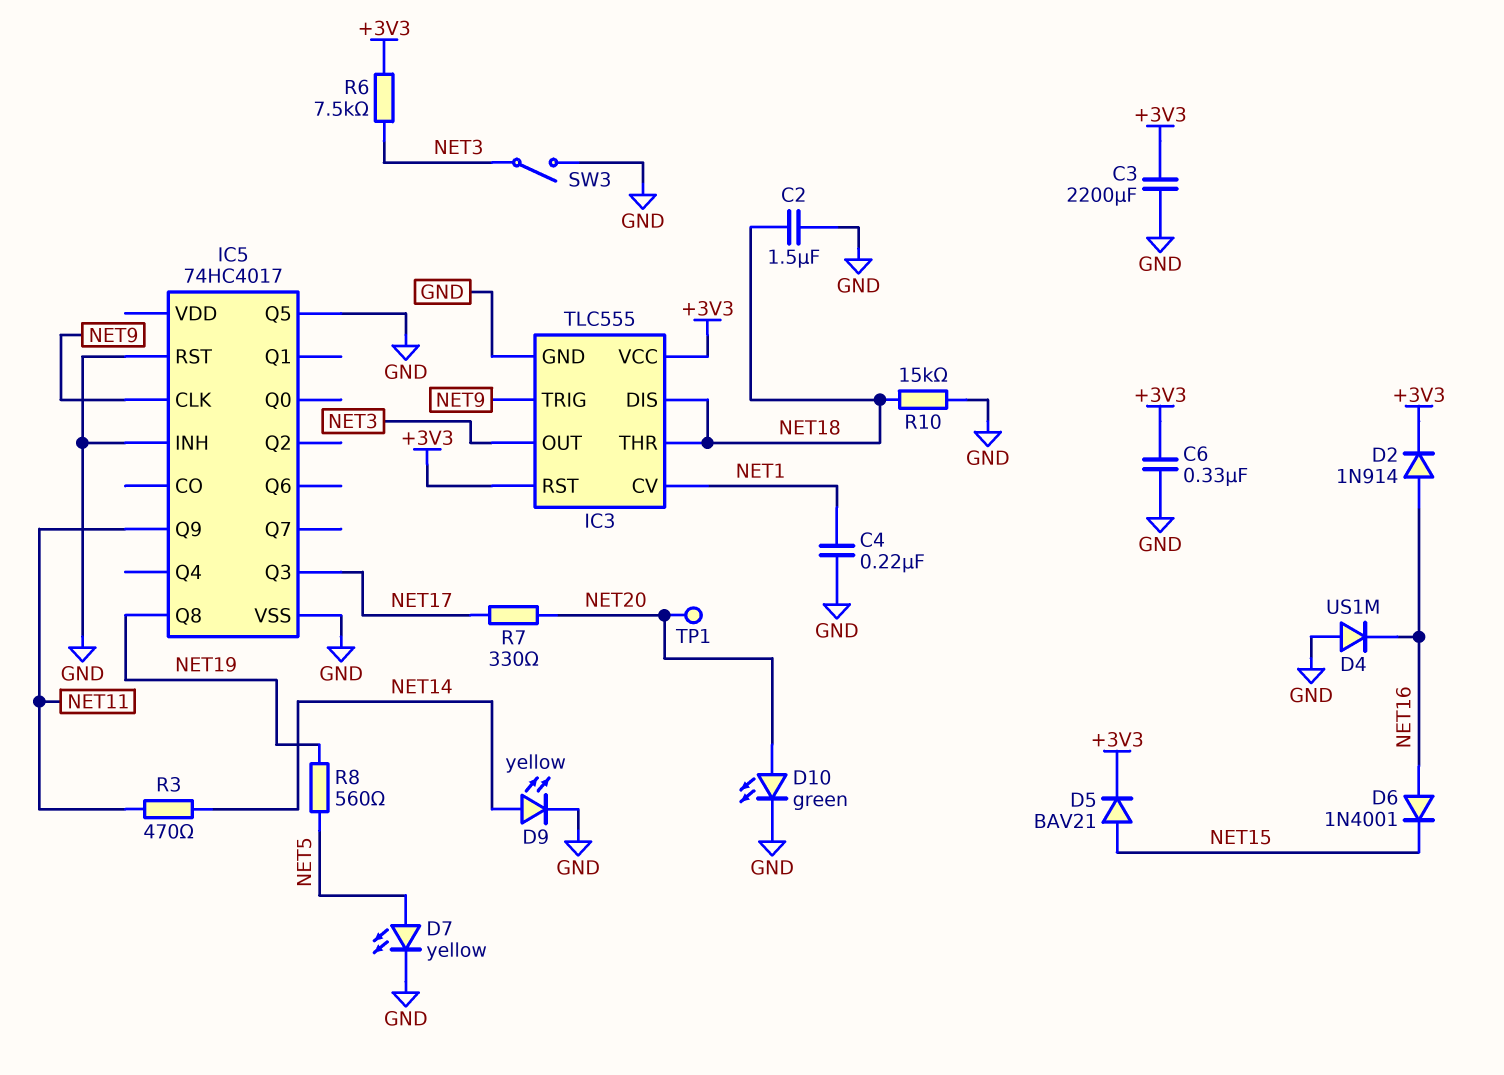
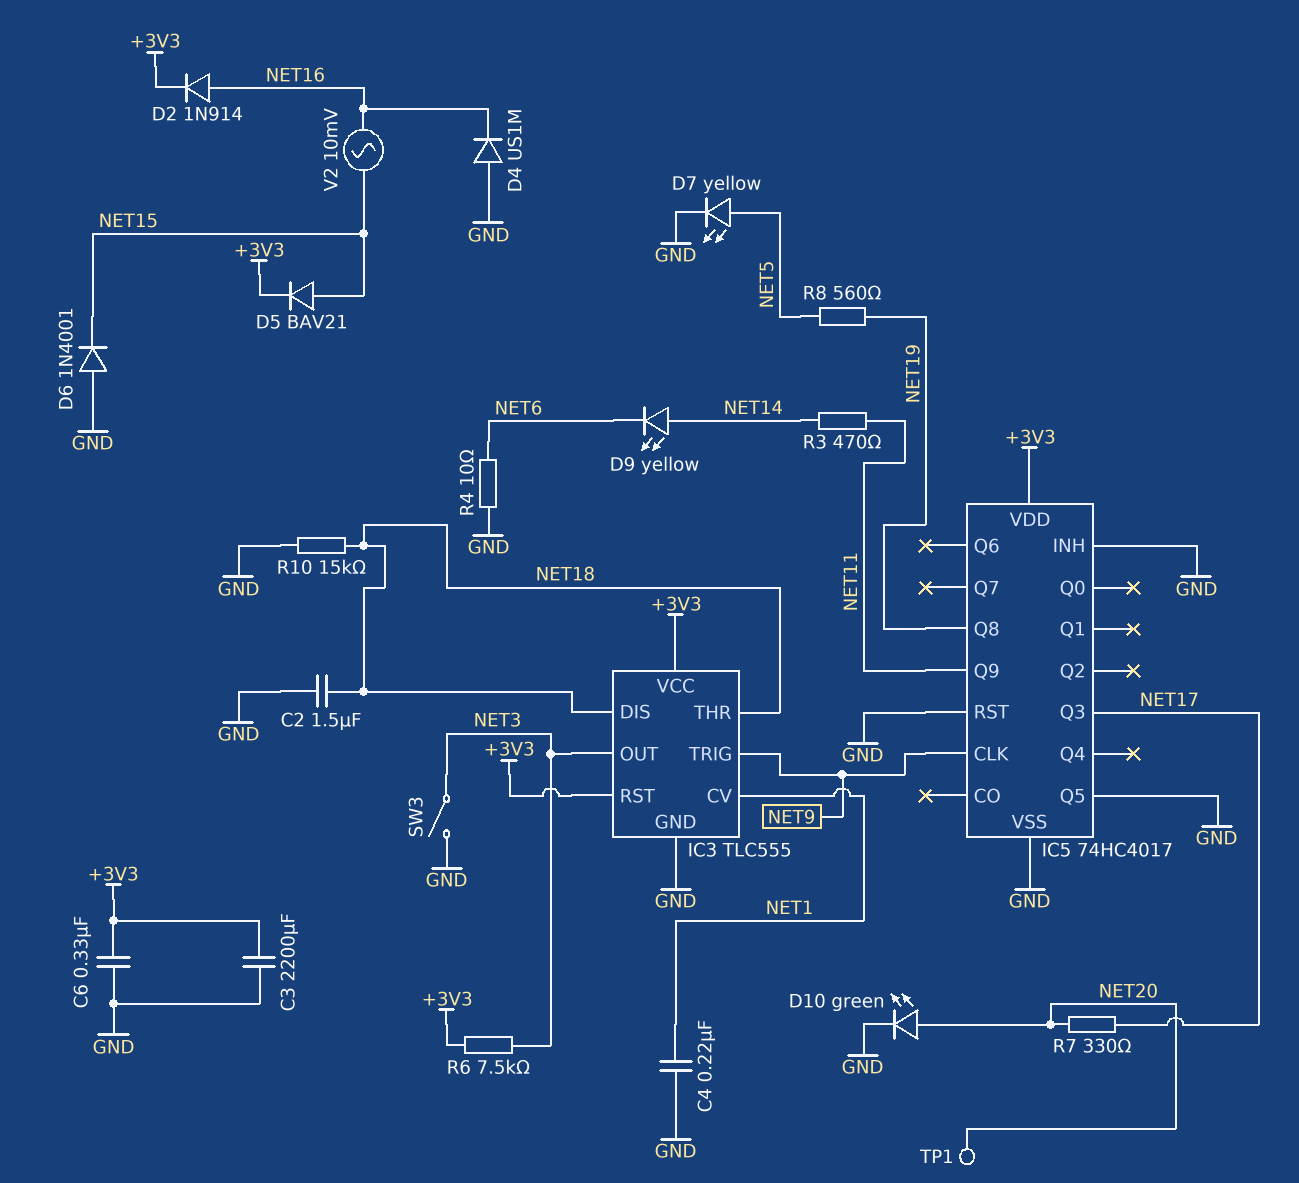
D6: diode 1N4001 (A NET16, K NET15) -> diode 1N4001 (A GND, K NET15)
D9: LED yellow (A NET14, K GND) -> LED yellow (A NET14, K NET6)
IC5 pin VDD: none -> +3V3
R4: none -> 10 (GND, NET6)
V2: none -> AC 10mV (NET15, NET16)

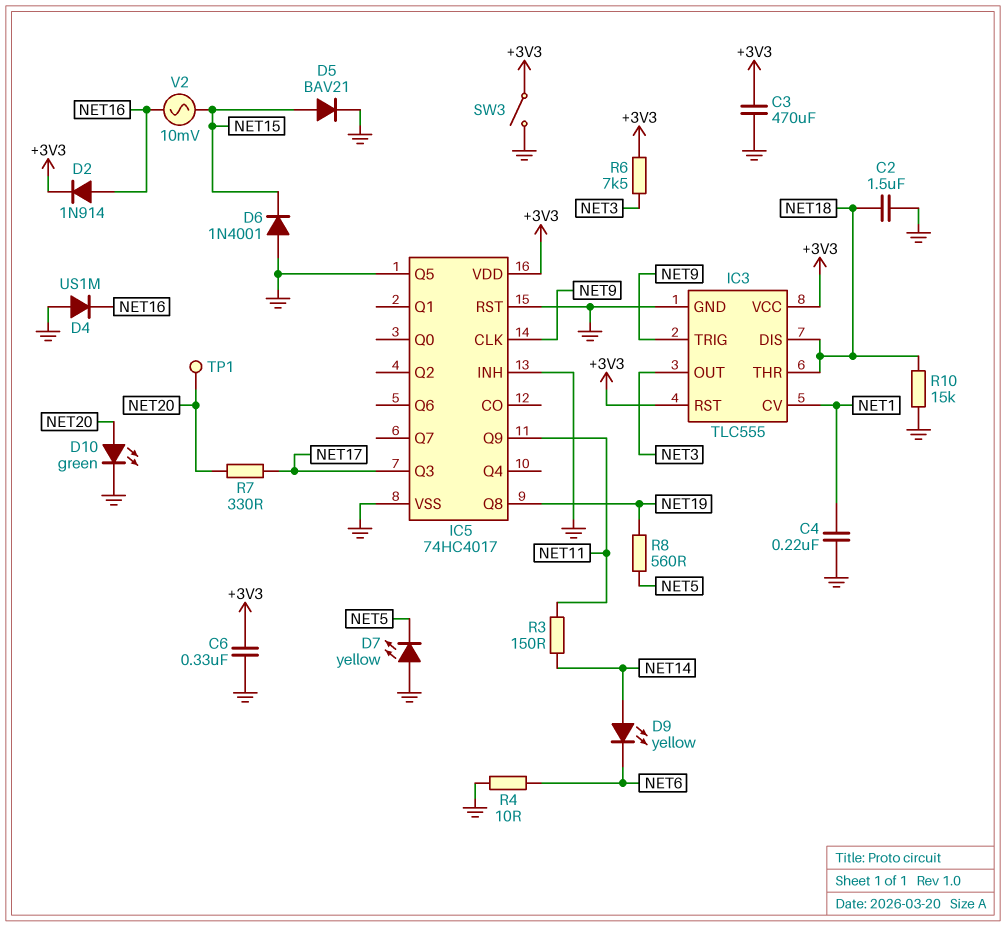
C3: 2200uF (+3V3, GND) -> 470uF (+3V3, GND)
D5: diode BAV21 (A NET15, K +3V3) -> diode BAV21 (A NET15, K GND)
D7: LED yellow (A NET5, K GND) -> LED yellow (A GND, K NET5)
R3: 470 (NET11, NET14) -> 150 (NET11, NET14)
SW3: switch (GND, NET3) -> switch (+3V3, GND)

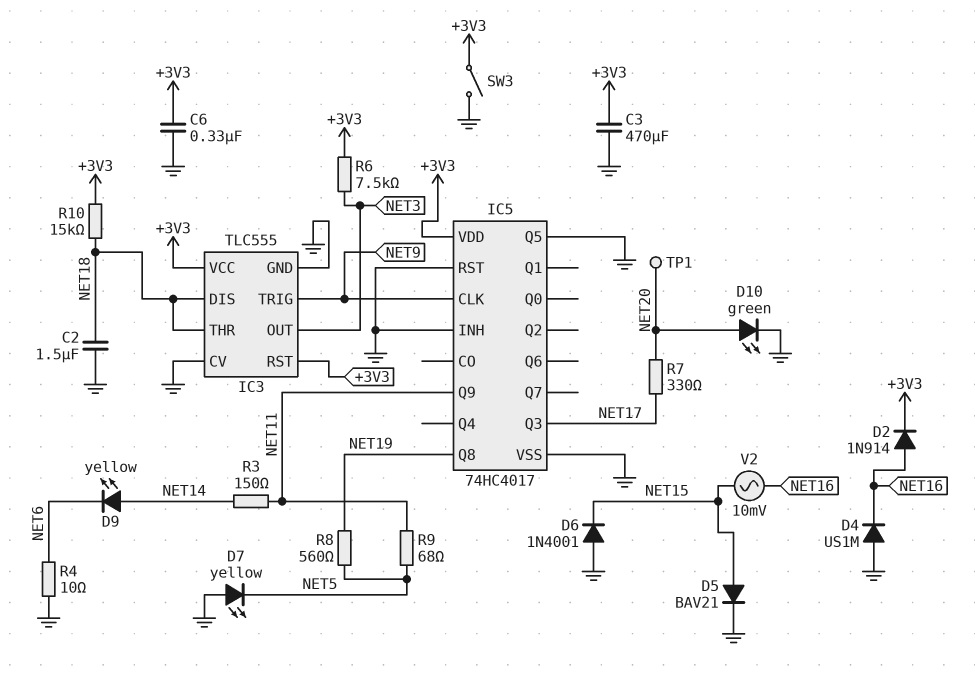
C4: 220nF (GND, NET1) -> none
IC3 pin CV: NET1 -> GND
R9: none -> 68 (NET5, NET11)
R10: 15k (GND, NET18) -> 15k (+3V3, NET18)

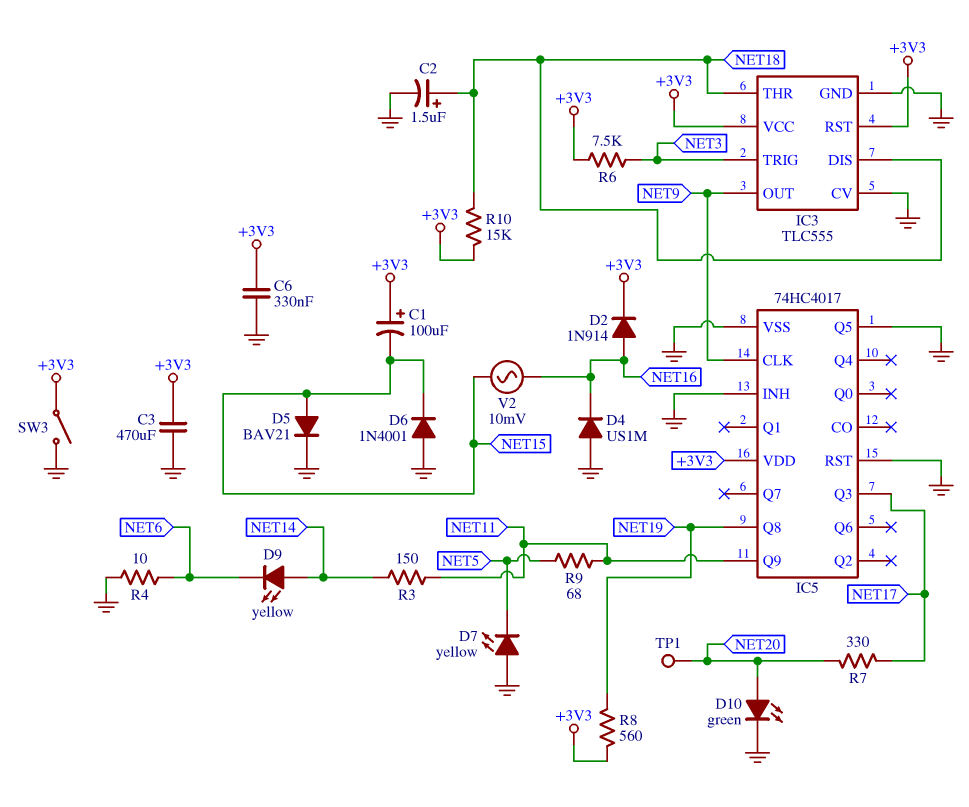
C1: none -> 100uF (plus +3V3, minus NET15)
C2: 1.5uF (GND, NET18) -> 1.5uF (plus NET18, minus GND)
IC3 pin OUT: NET3 -> NET9
IC3 pin TRIG: NET9 -> NET3
R8: 560 (NET5, NET19) -> 560 (+3V3, NET19)

